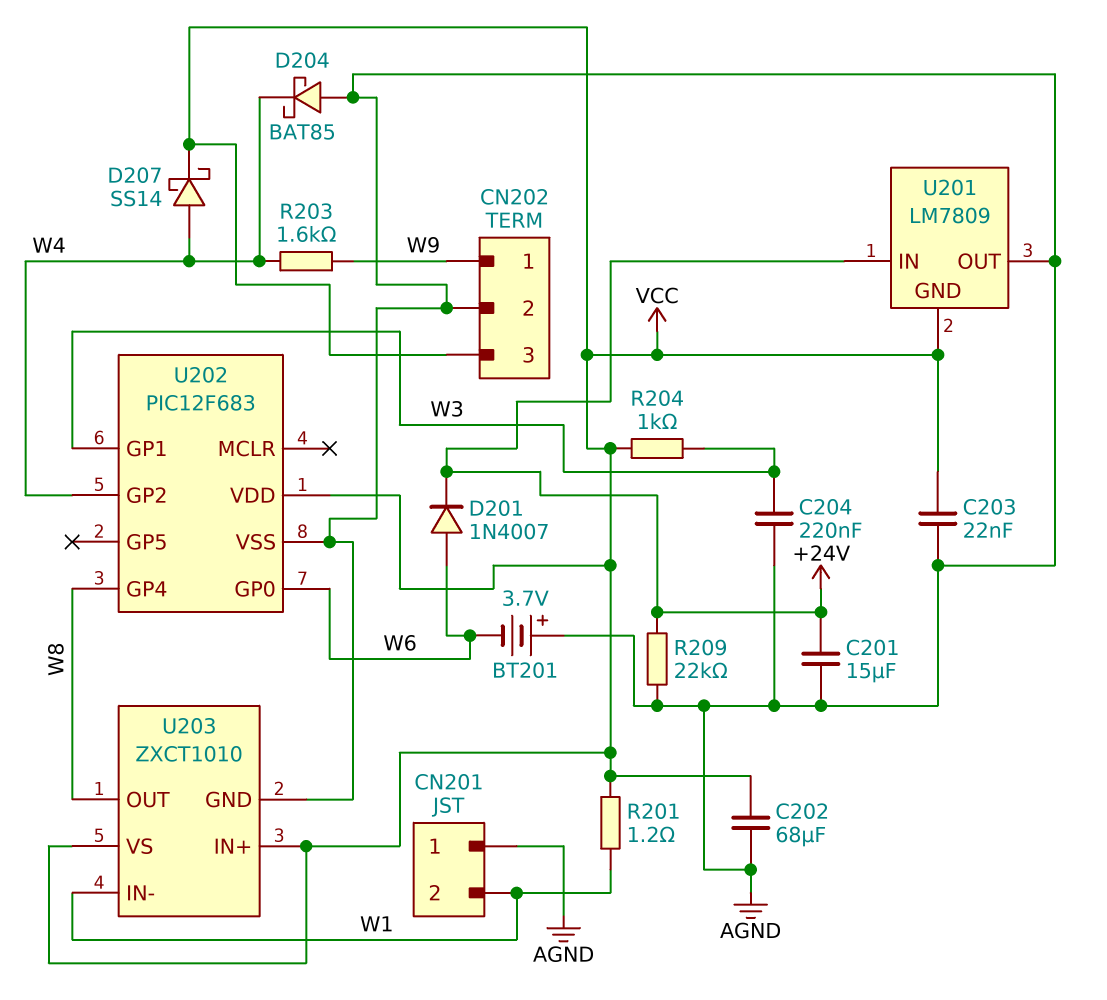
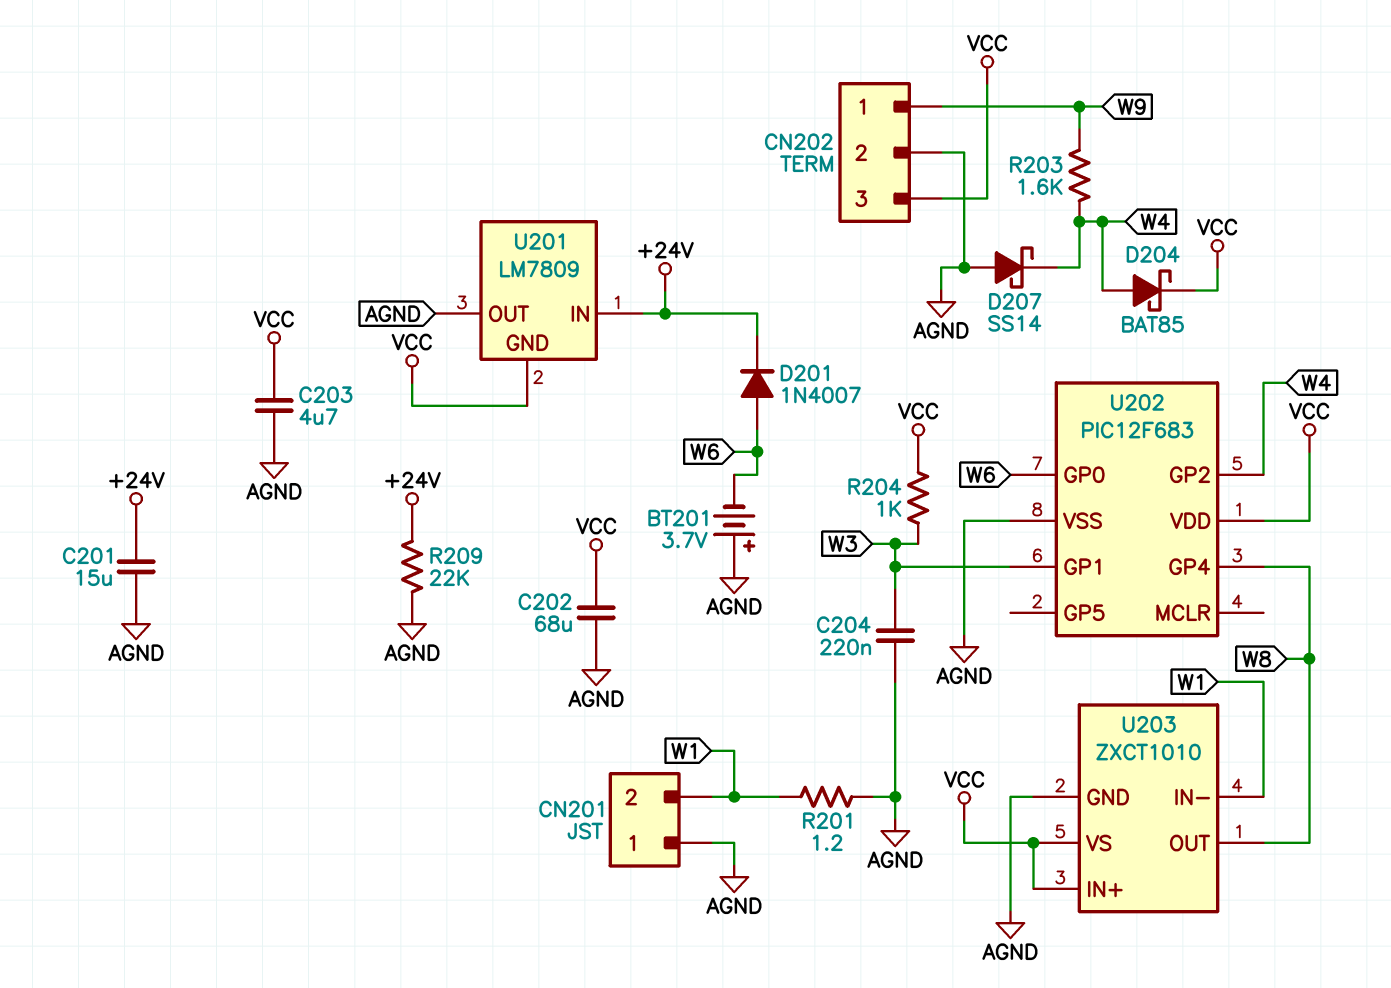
C203: 22nF (AGND, VCC) -> 4.7uF (AGND, VCC)
D204: schottky BAT85 (A AGND, K W4) -> schottky BAT85 (A W4, K VCC)
D207: schottky SS14 (A W4, K VCC) -> schottky SS14 (A AGND, K W4)
R201: 1.2 (VCC, W1) -> 1.2 (AGND, W1)

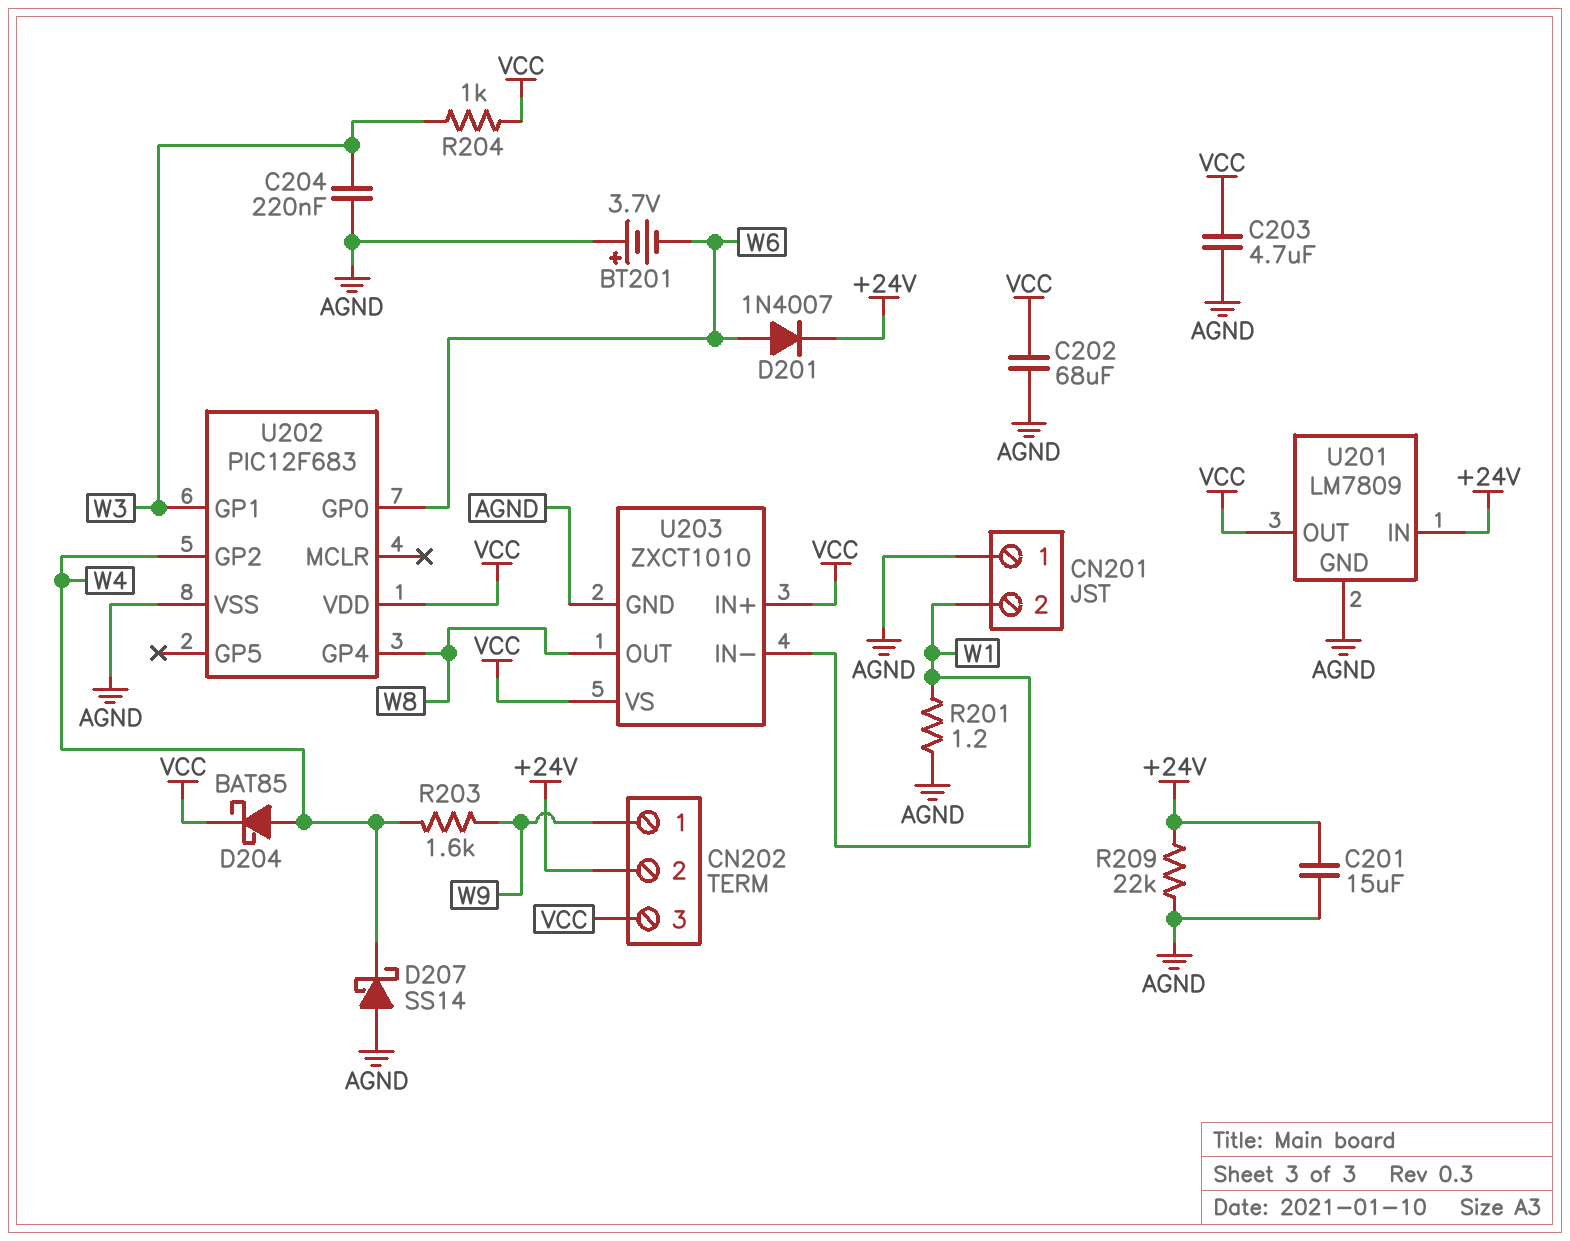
CN202 pin 2: AGND -> +24V
U201 pin GND: VCC -> AGND
U201 pin OUT: AGND -> VCC

